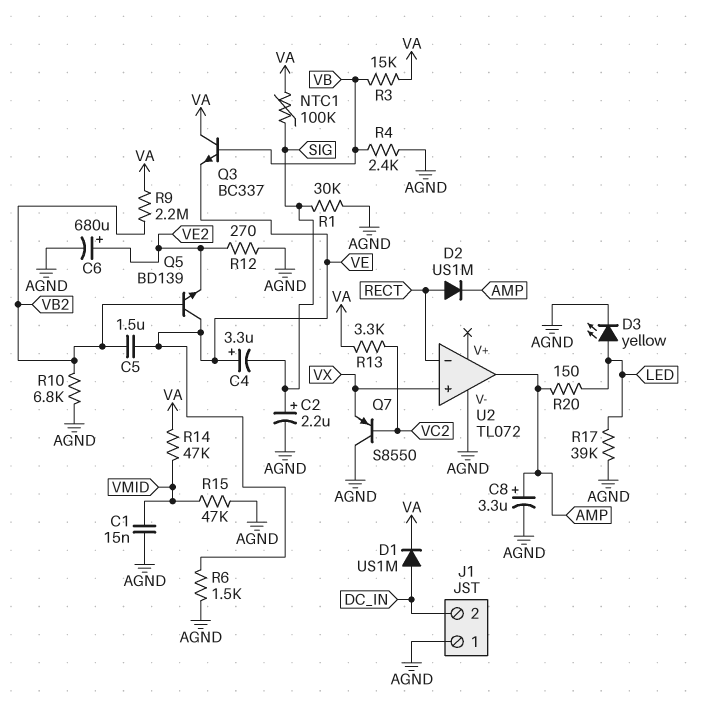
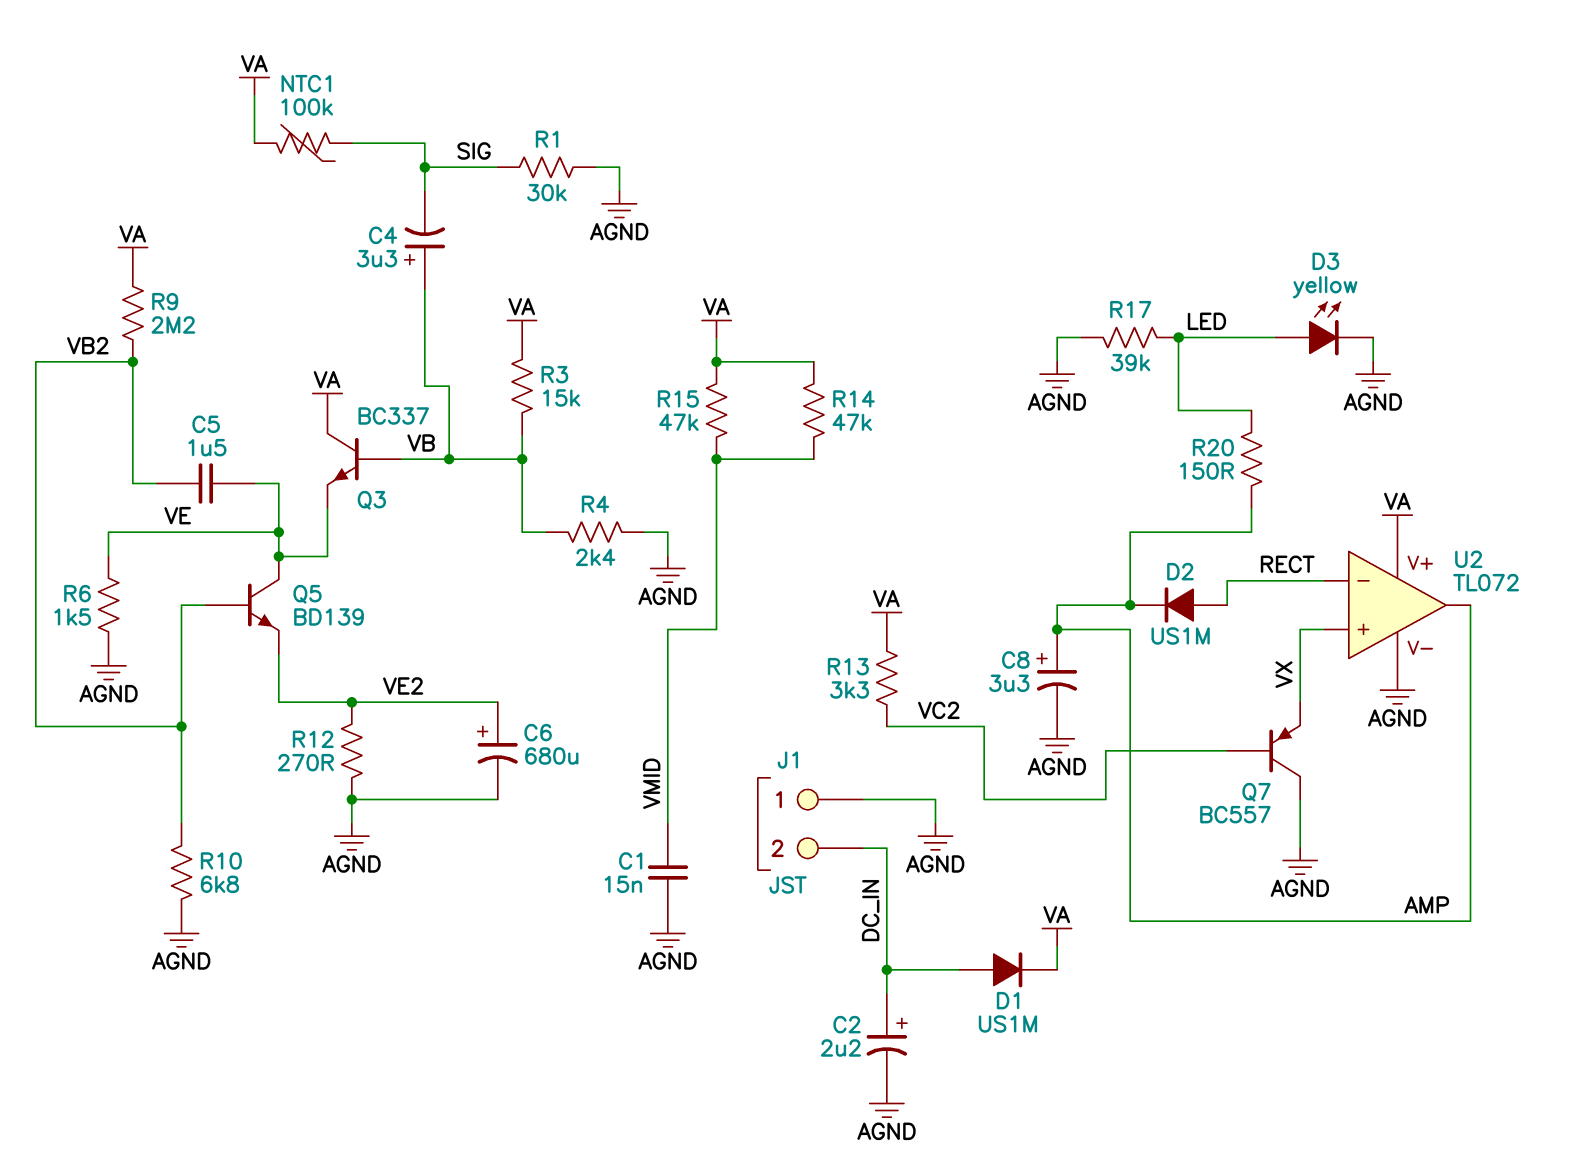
C2: 2.2uF (plus SIG, minus AGND) -> 2.2uF (plus DC_IN, minus AGND)
C4: 3.3uF (plus VE, minus SIG) -> 3.3uF (plus VB, minus SIG)
Q7: PNP S8550 (B VC2, C AGND, E VX) -> PNP BC557 (B VC2, C AGND, E VX)
R15: 47k (AGND, VMID) -> 47k (VA, VMID)
U2 pin V+: none -> VA

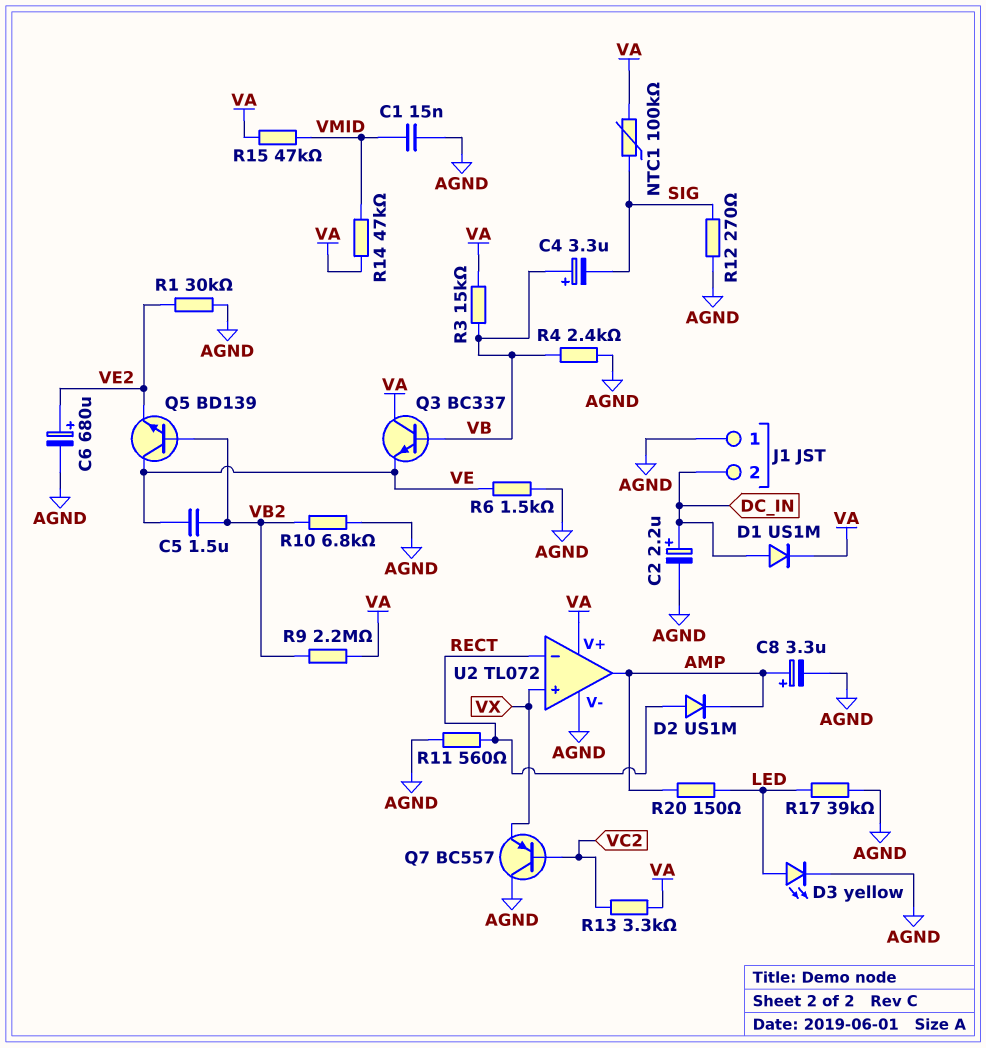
R1: 30k (AGND, SIG) -> 30k (AGND, VE2)
R11: none -> 560 (AGND, RECT)
R12: 270 (AGND, VE2) -> 270 (AGND, SIG)

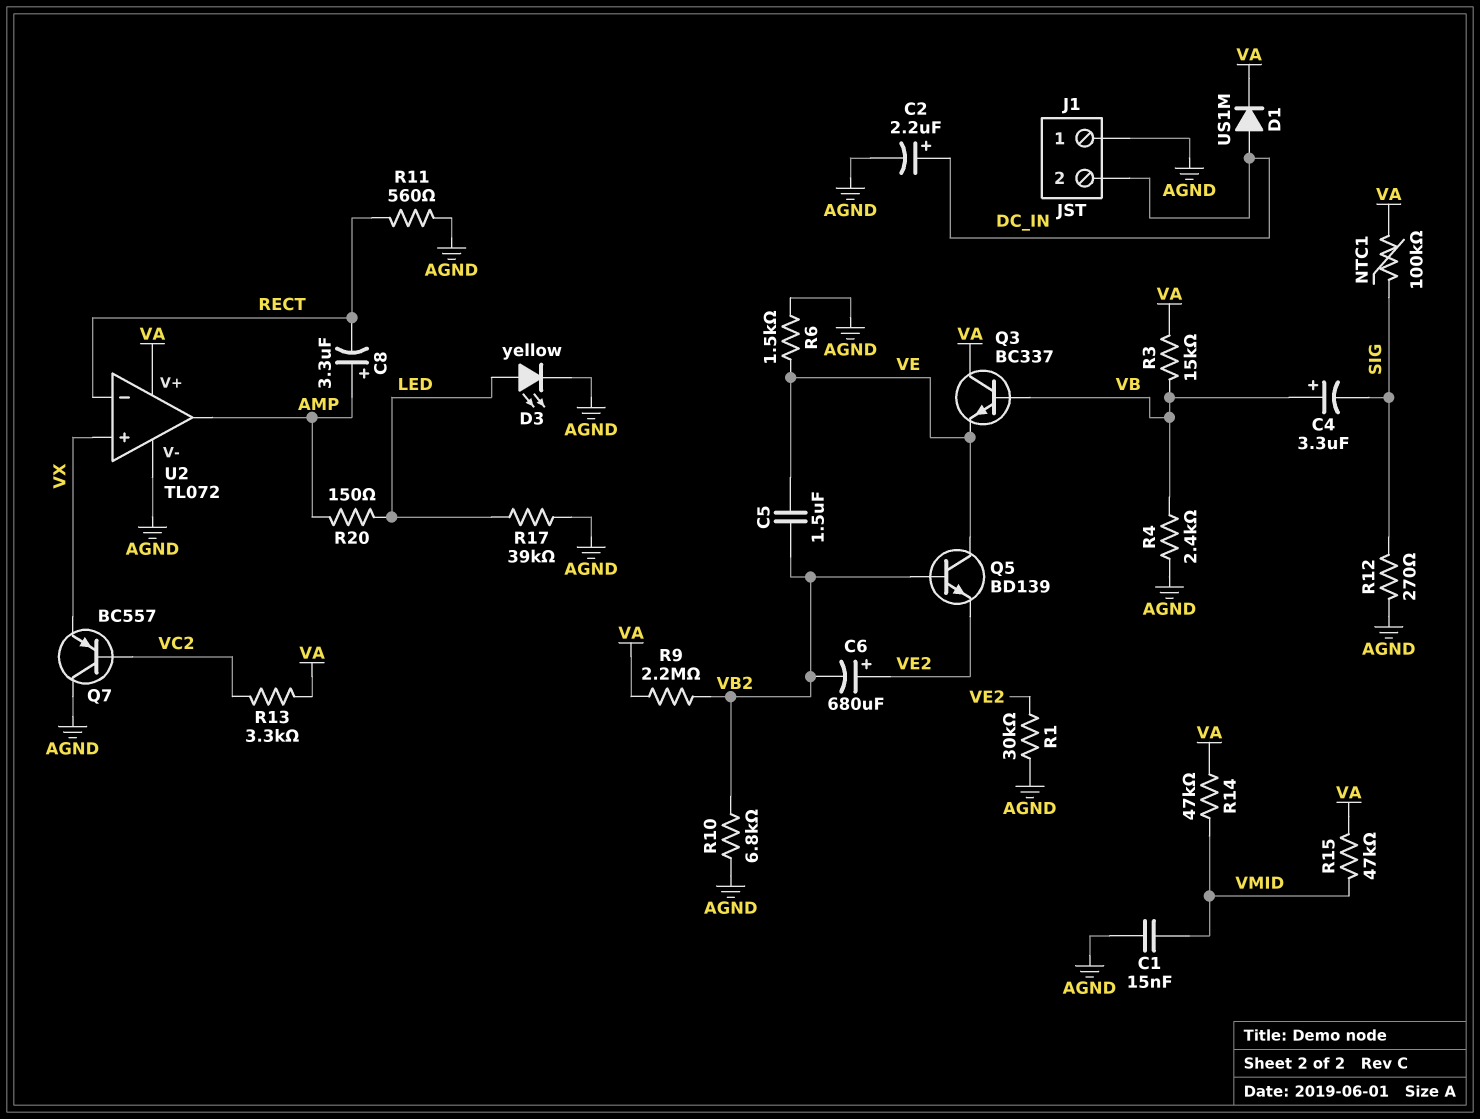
C6: 680uF (plus VE2, minus AGND) -> 680uF (plus VE2, minus VB2)
C8: 3.3uF (plus AMP, minus AGND) -> 3.3uF (plus AMP, minus RECT)
D2: diode US1M (A RECT, K AMP) -> none

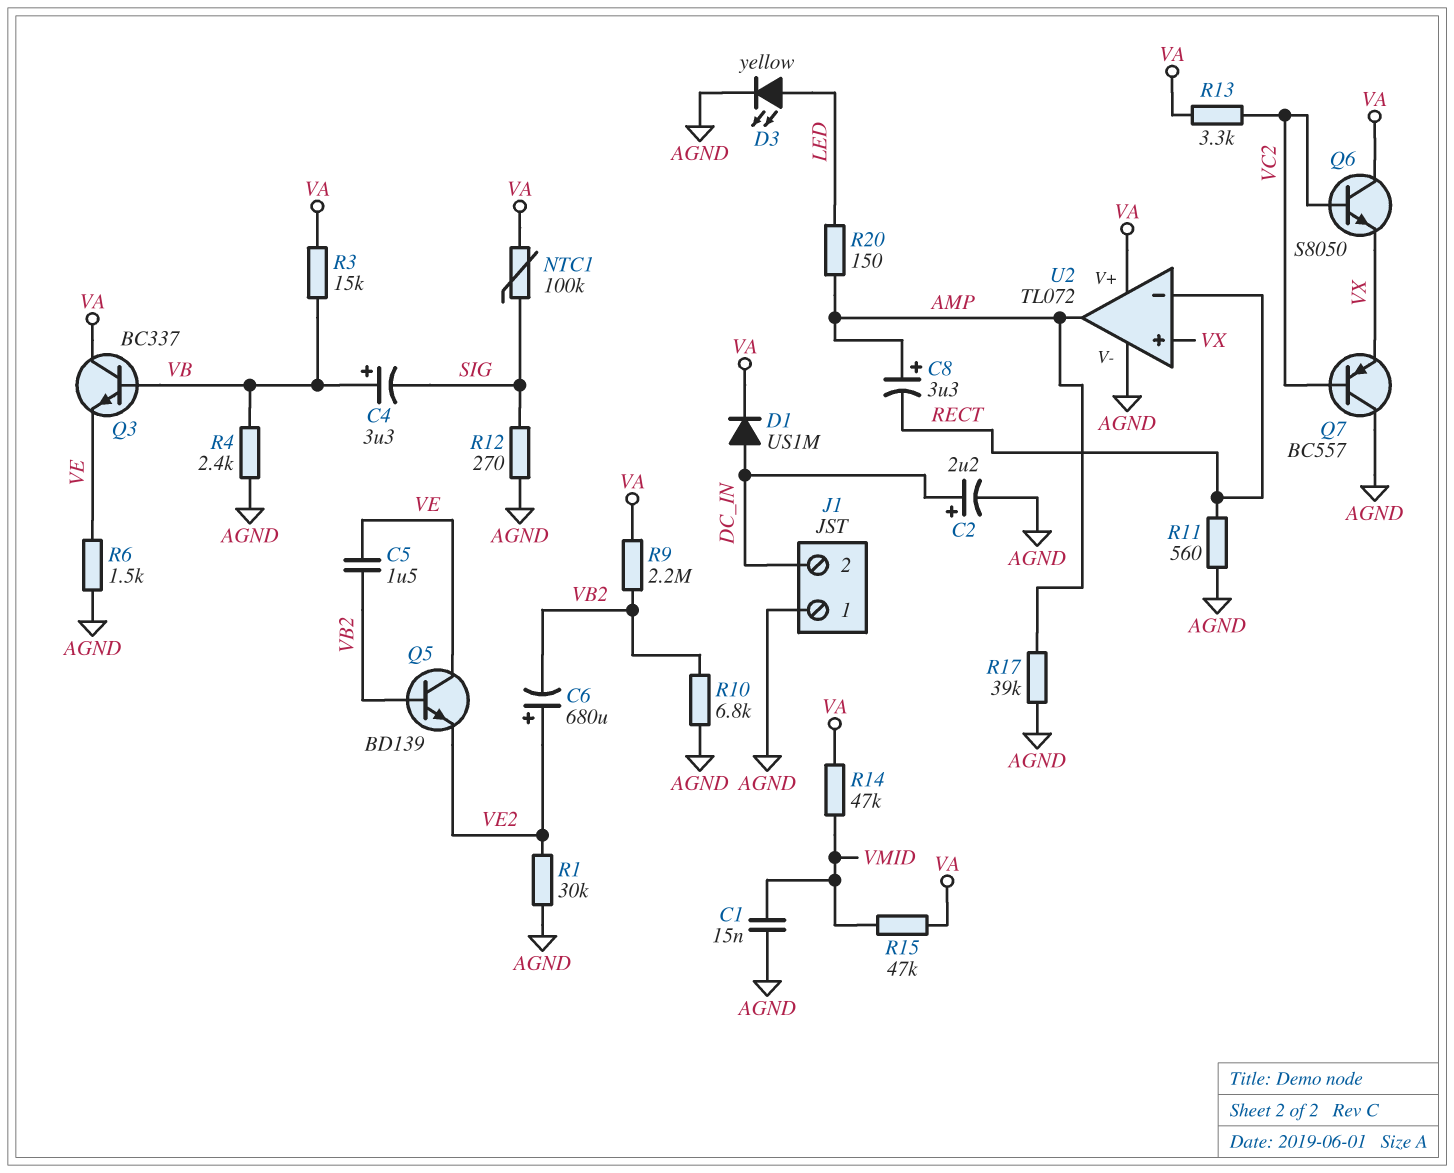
Q6: none -> NPN S8050 (B VC2, C VA, E VX)
R17: 39k (AGND, LED) -> 39k (AGND, AMP)

